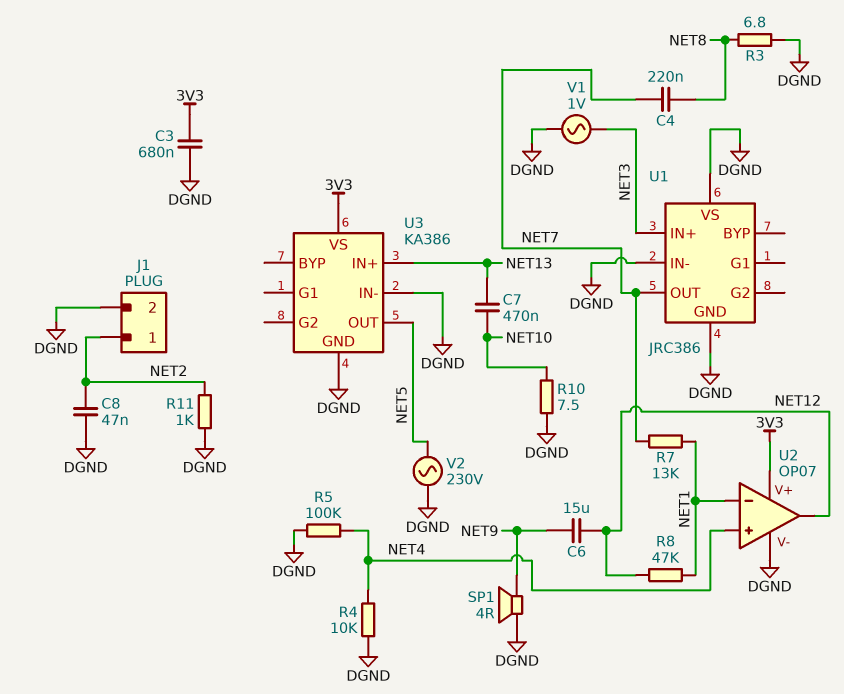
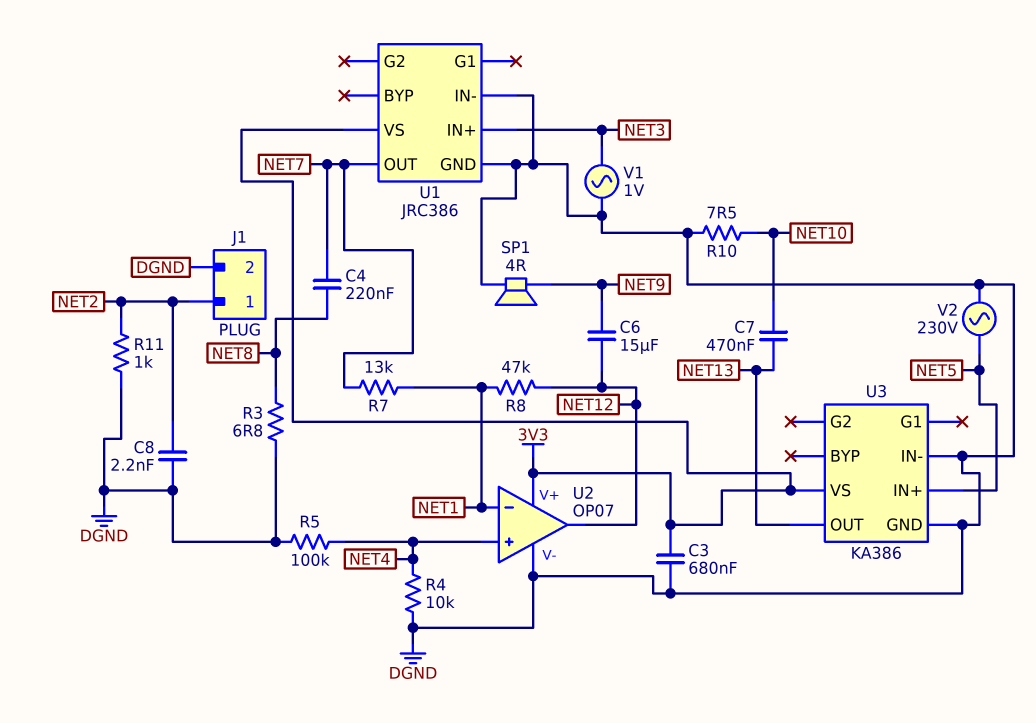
C8: 47nF (DGND, NET2) -> 2.2nF (DGND, NET2)
U1 pin VS: DGND -> 3V3
U3 pin IN+: NET13 -> NET5
U3 pin OUT: NET5 -> NET13

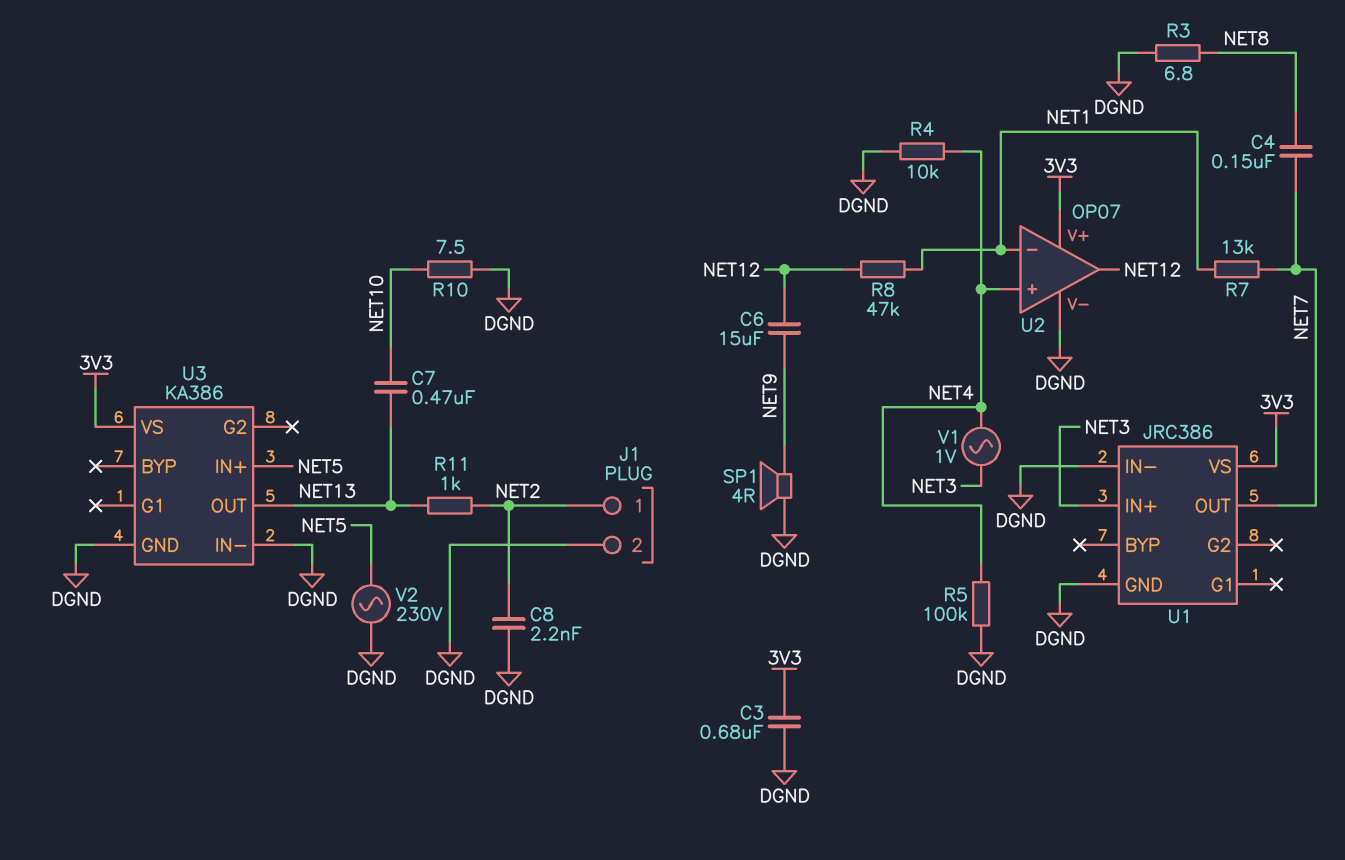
C4: 220nF (NET7, NET8) -> 150nF (NET7, NET8)
R11: 1k (DGND, NET2) -> 1k (NET2, NET13)
V1: AC 1V (DGND, NET3) -> AC 1V (NET3, NET4)

